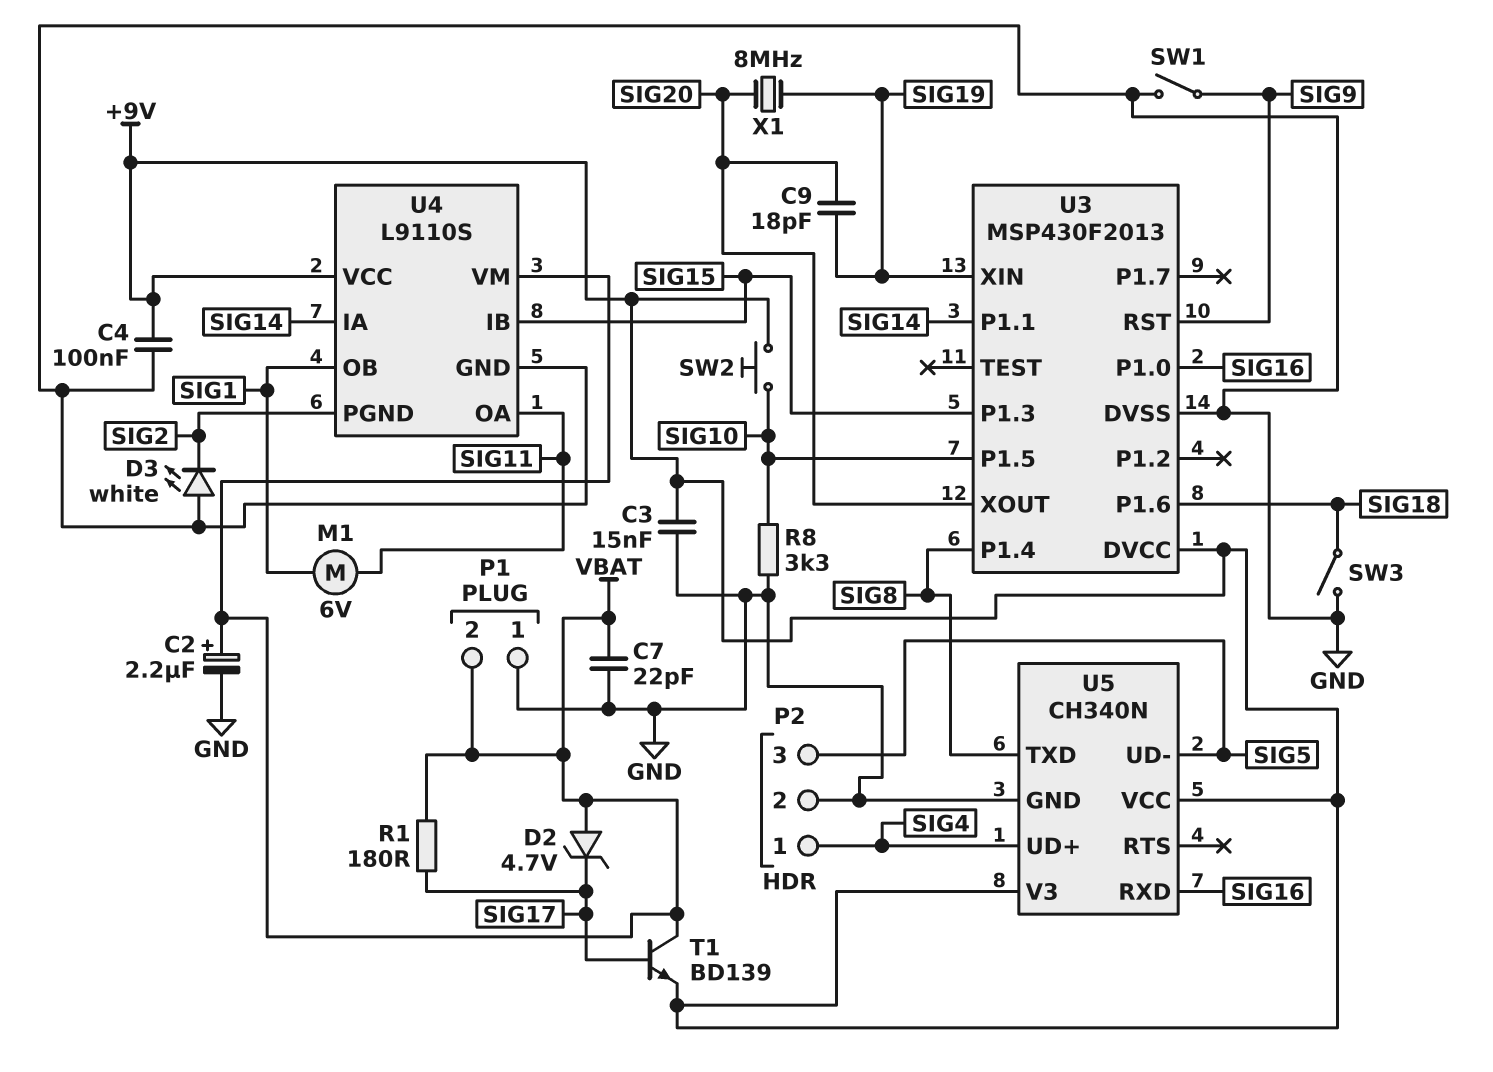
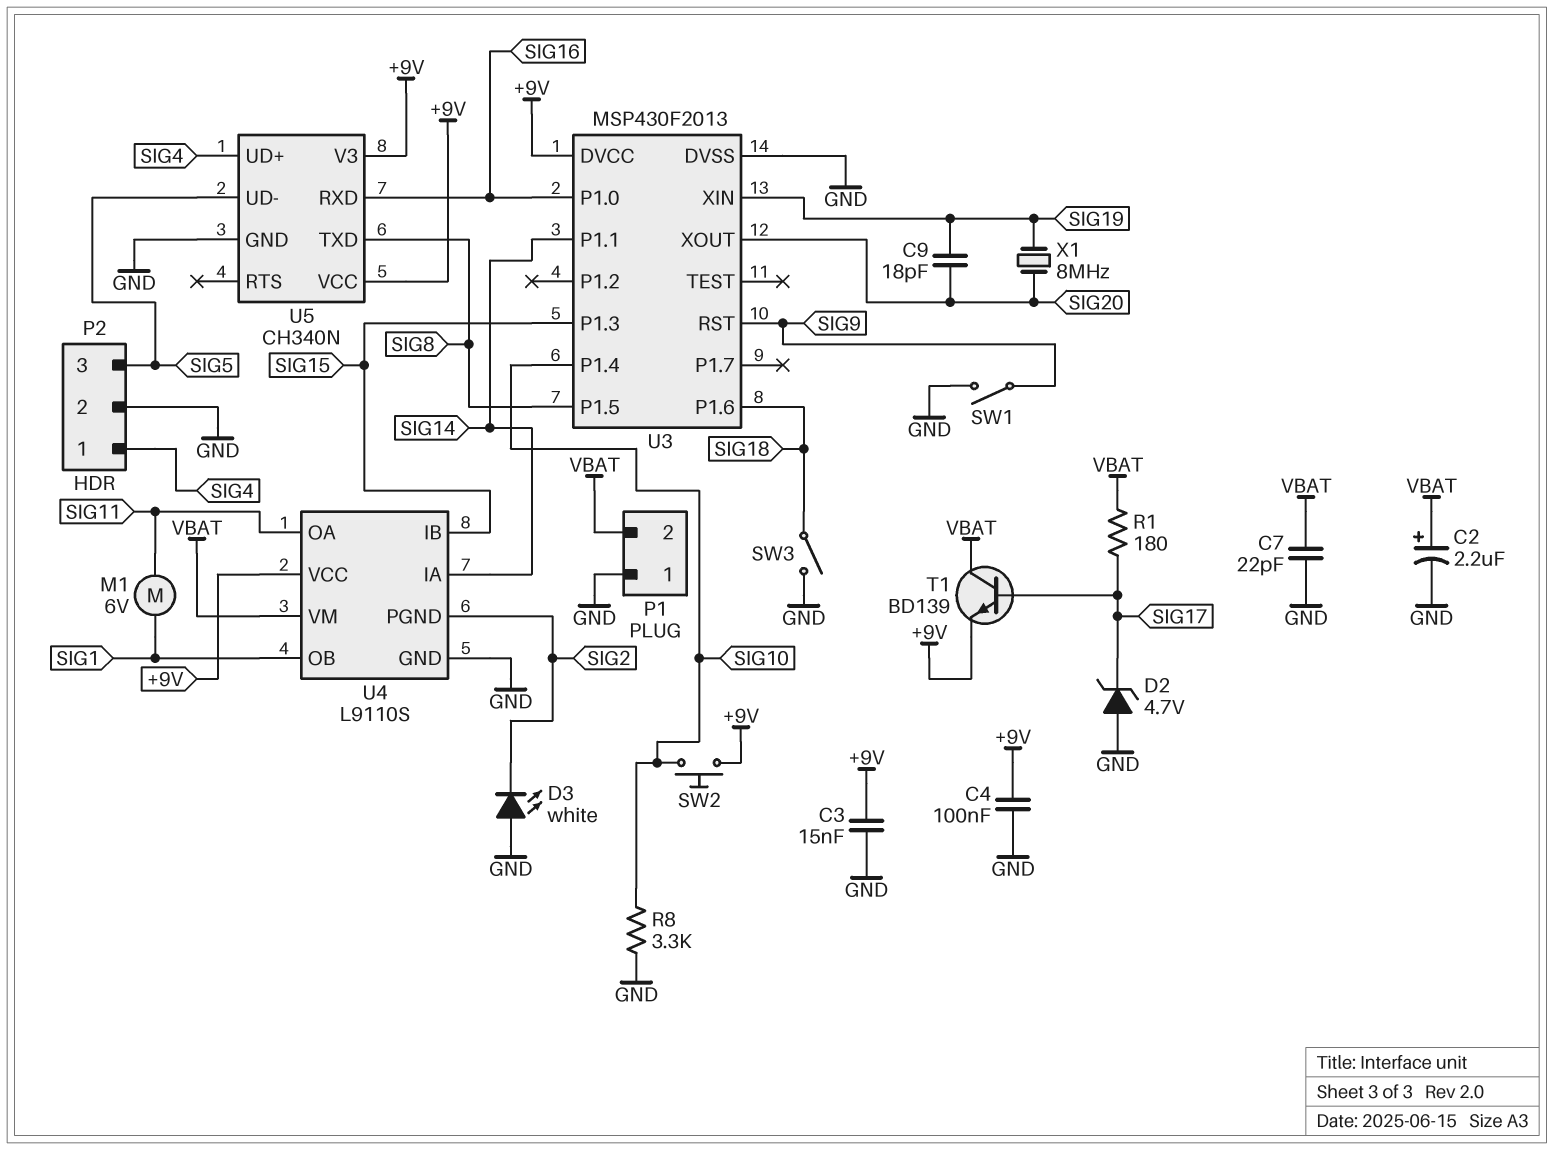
D2: zener 4.7V (A VBAT, K SIG17) -> zener 4.7V (A GND, K SIG17)
U3 pin P1.4: SIG8 -> SIG10
U3 pin P1.5: SIG10 -> SIG8

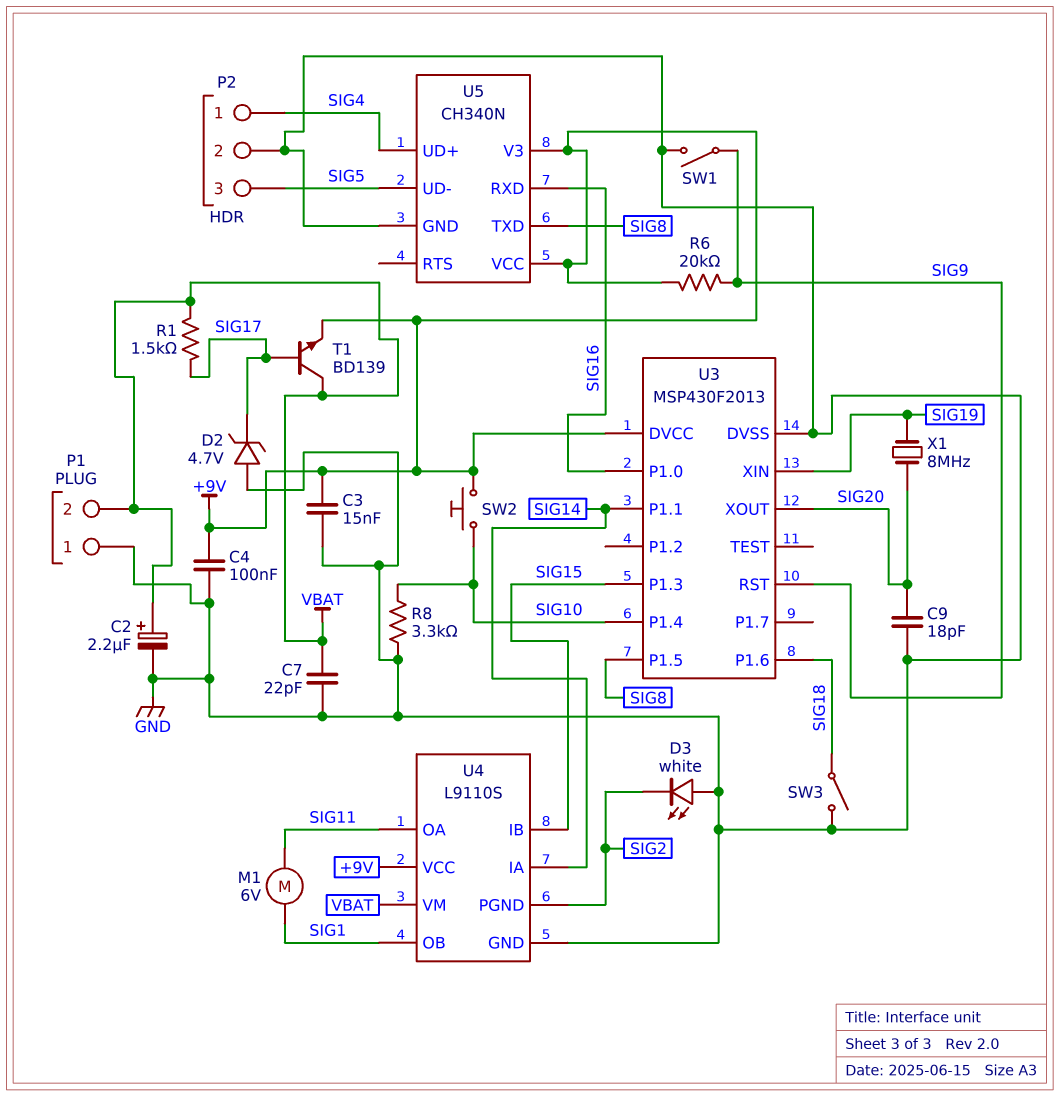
C9: 18pF (SIG19, SIG20) -> 18pF (GND, SIG20)
R1: 180 (SIG17, VBAT) -> 1.5k (SIG17, VBAT)
R6: none -> 20k (+9V, SIG9)

